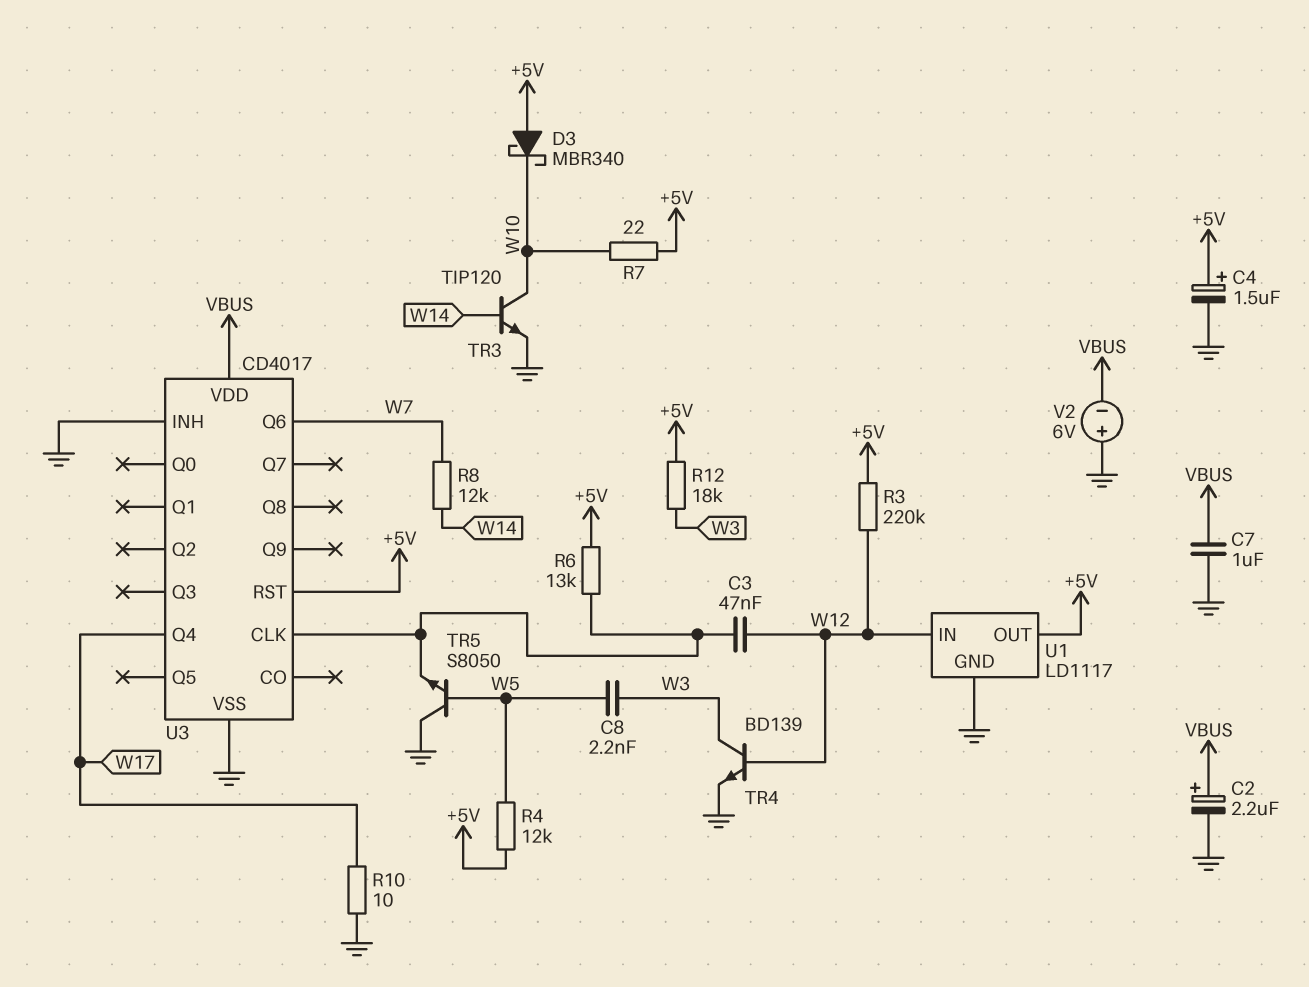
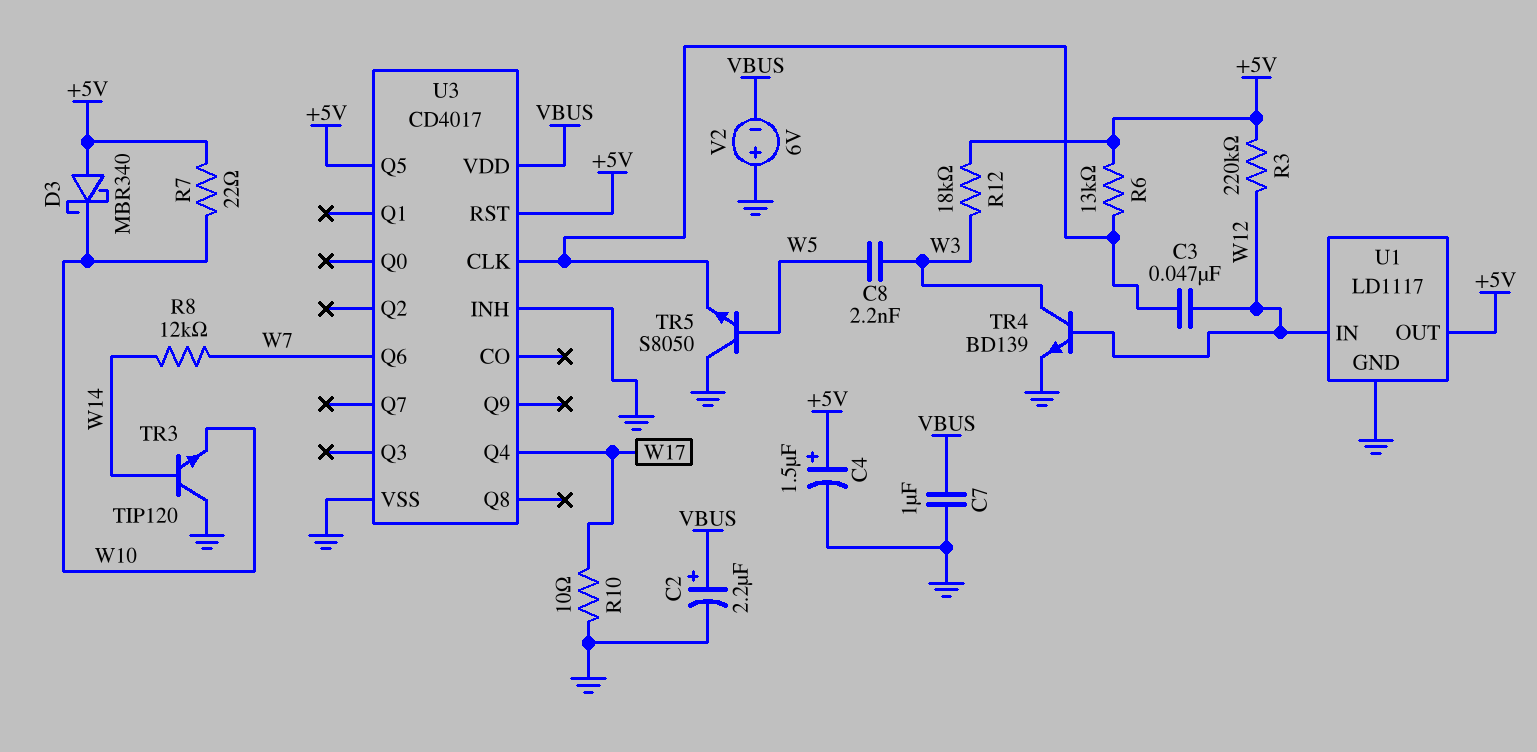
R4: 12k (+5V, W5) -> none
TR3: NPN TIP120 (B W14, C W10, E GND) -> NPN TIP120 (B W14, C GND, E W10)
U3 pin Q5: none -> +5V

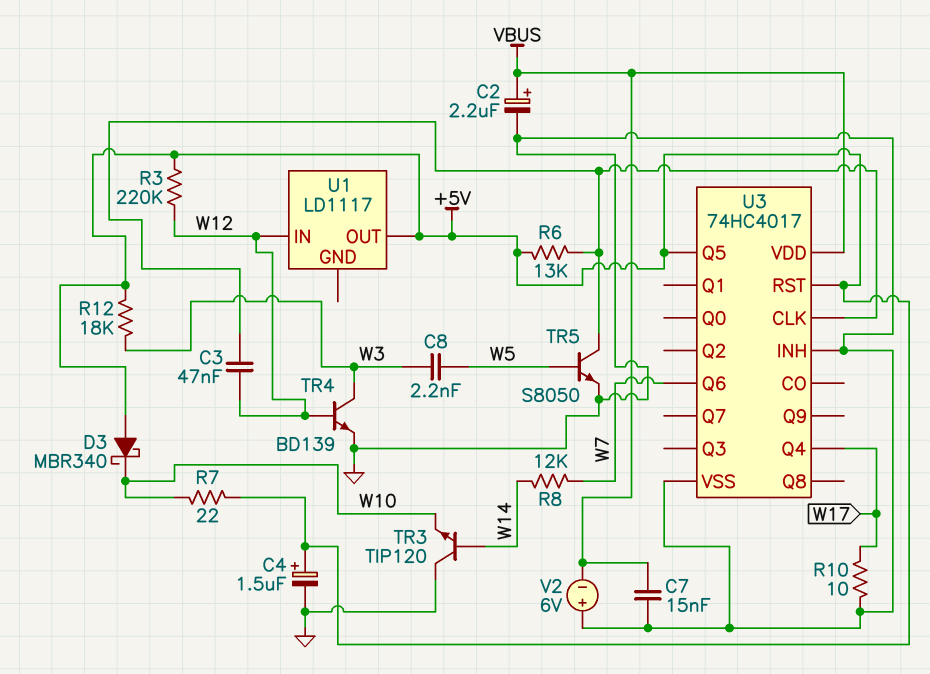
C7: 1uF (GND, VBUS) -> 15nF (GND, VBUS)
TR5: NPN S8050 (B W5, C GND, E U3/CLK) -> NPN S8050 (B W5, C U3/CLK, E GND)
U1 pin GND: GND -> none
U3: CD4017 -> 74HC4017

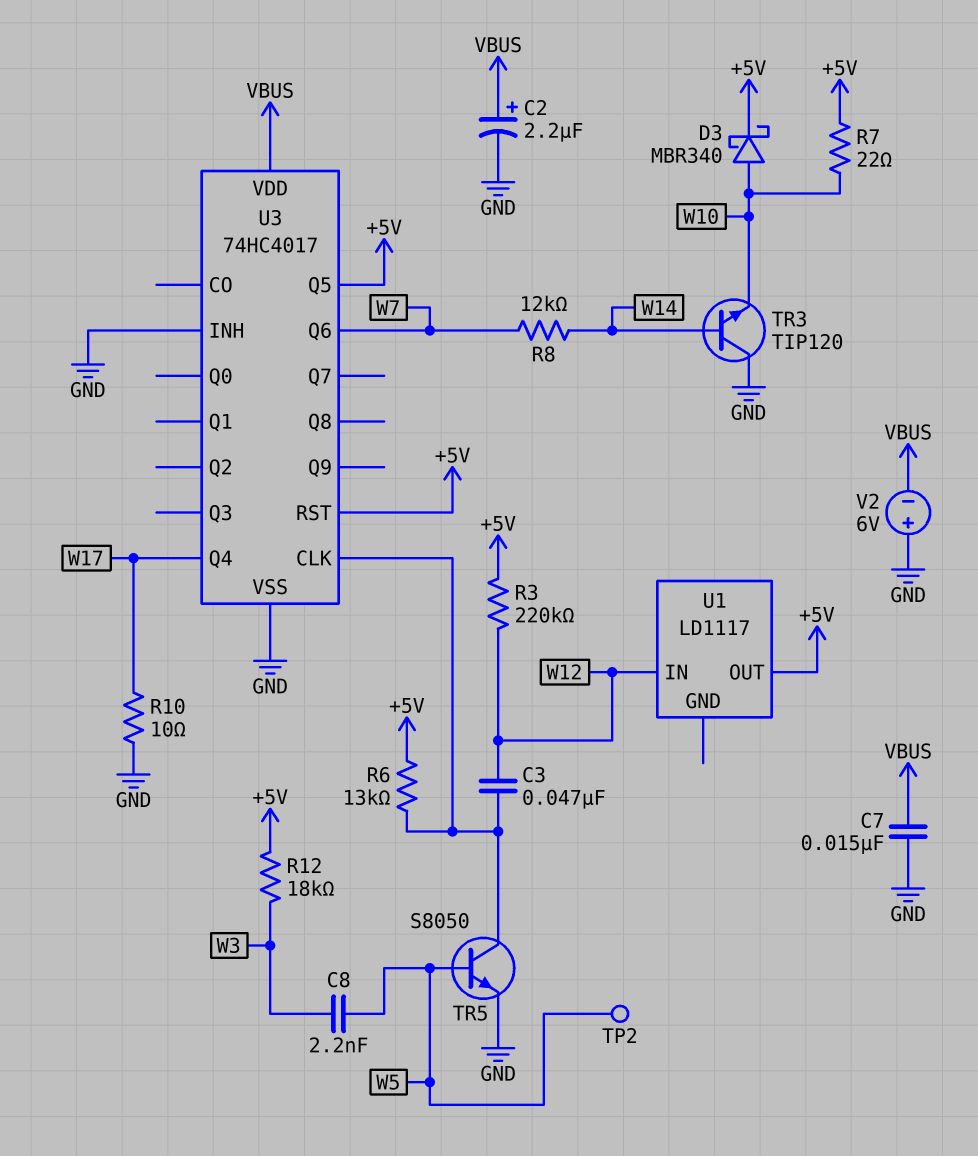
C4: 1.5uF (plus +5V, minus GND) -> none
D3: schottky MBR340 (A +5V, K W10) -> schottky MBR340 (A W10, K +5V)
TP2: none -> test point (W5)
TR4: NPN BD139 (B W12, C W3, E GND) -> none

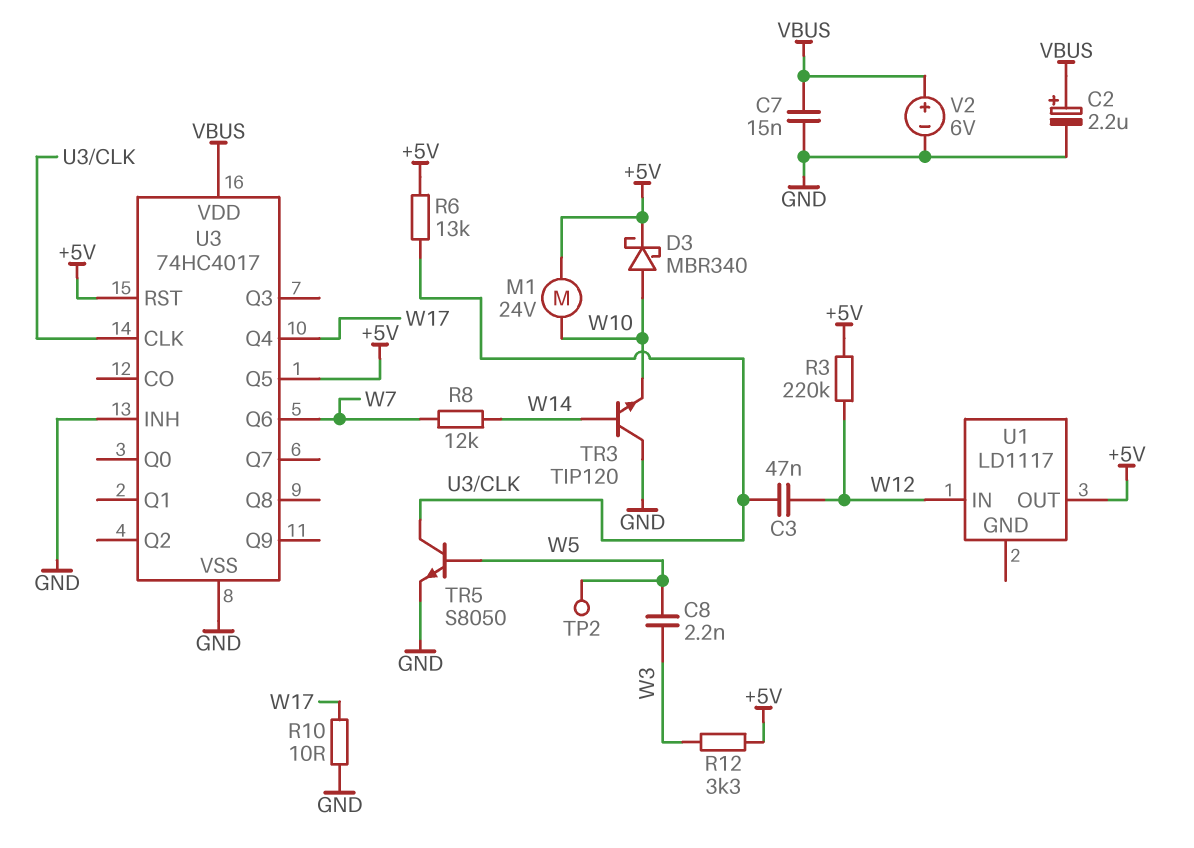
M1: none -> motor 24V (+5V, W10)
R7: 22 (+5V, W10) -> none
R12: 18k (+5V, W3) -> 3.3k (+5V, W3)
V2: 6V (plus GND, minus VBUS) -> 6V (plus VBUS, minus GND)

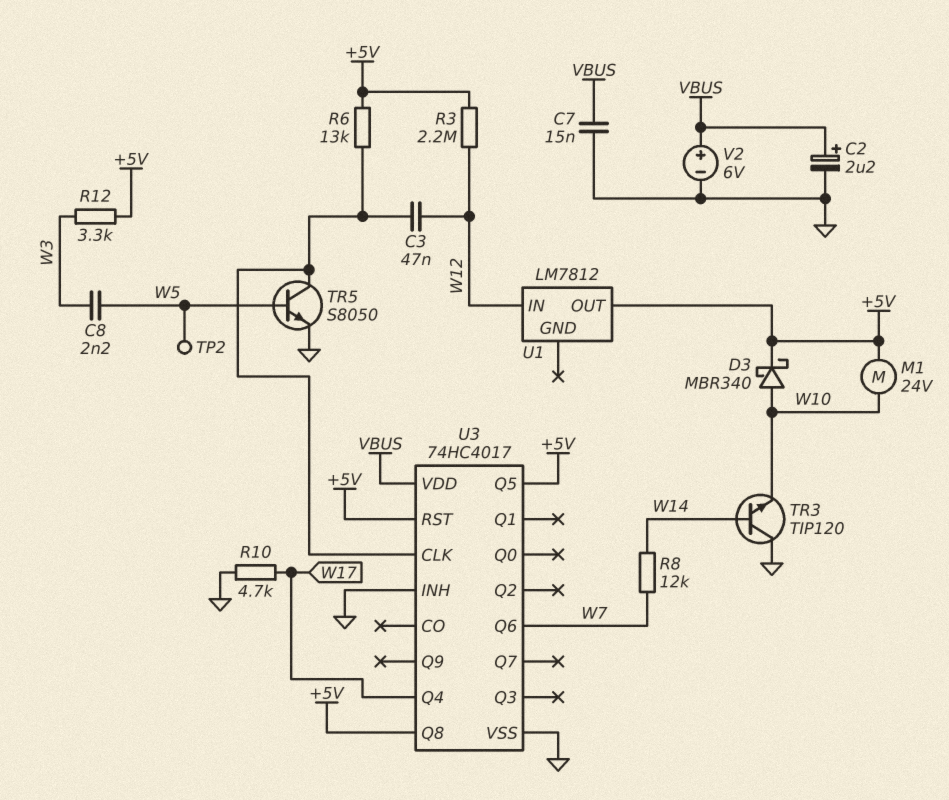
R3: 220k (+5V, W12) -> 2.2M (+5V, W12)
R10: 10 (GND, W17) -> 4.7k (GND, W17)
U1: LD1117 -> LM7812
U3 pin Q8: none -> +5V

